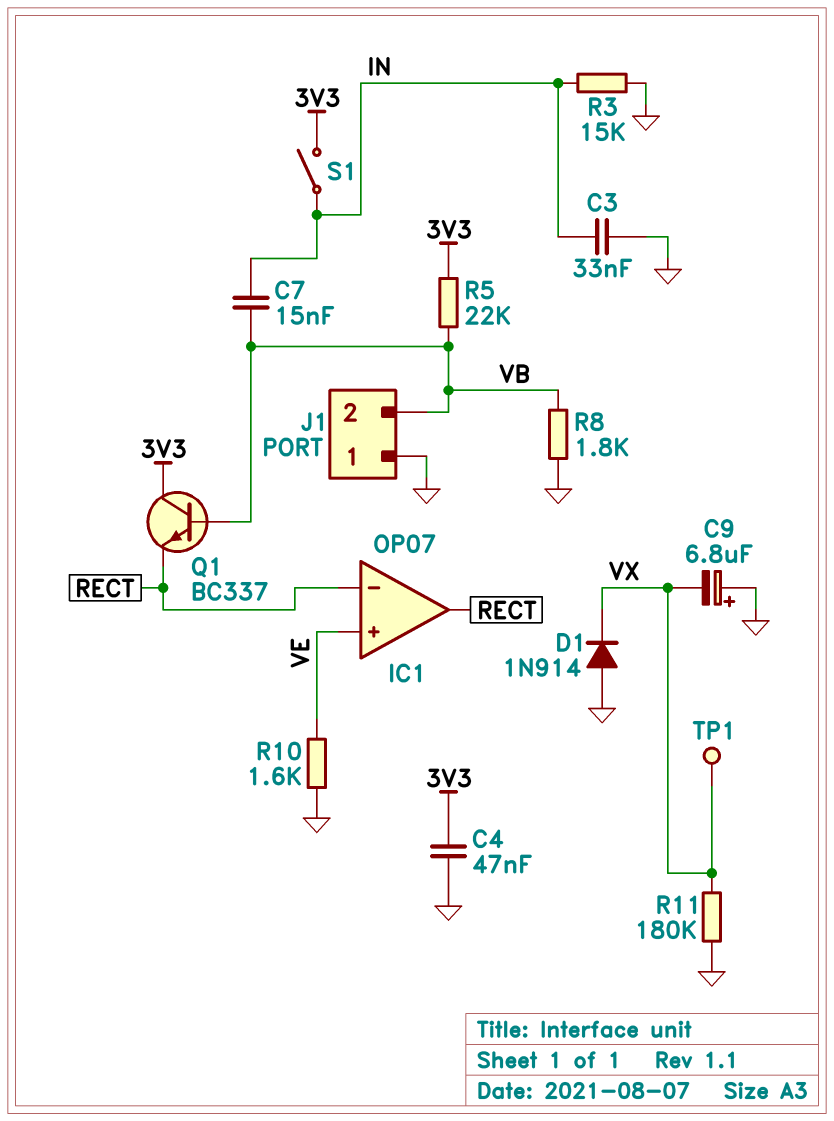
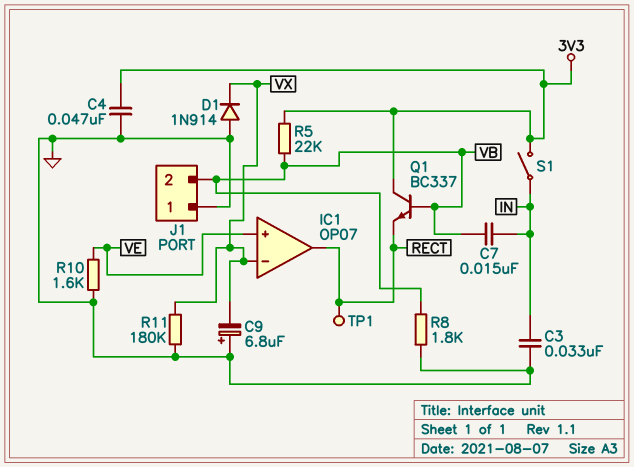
IC1 pin in-: RECT -> VX
R3: 15k (GND, IN) -> none
TP1: test point (VX) -> test point (RECT)

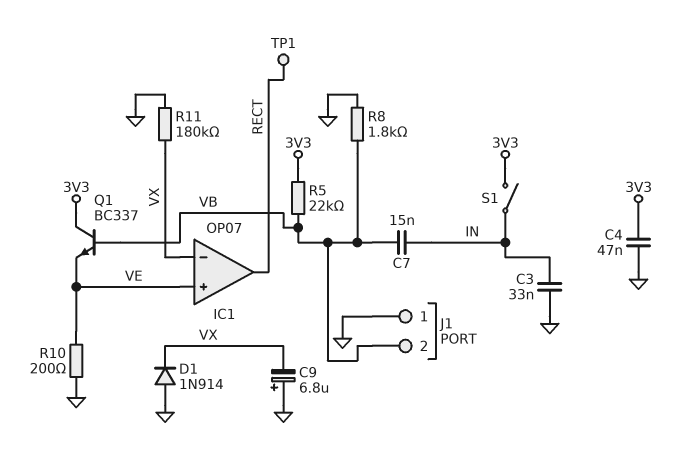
Q1: NPN BC337 (B VB, C 3V3, E RECT) -> NPN BC337 (B VB, C 3V3, E VE)
R10: 1.6k (GND, VE) -> 200 (GND, VE)

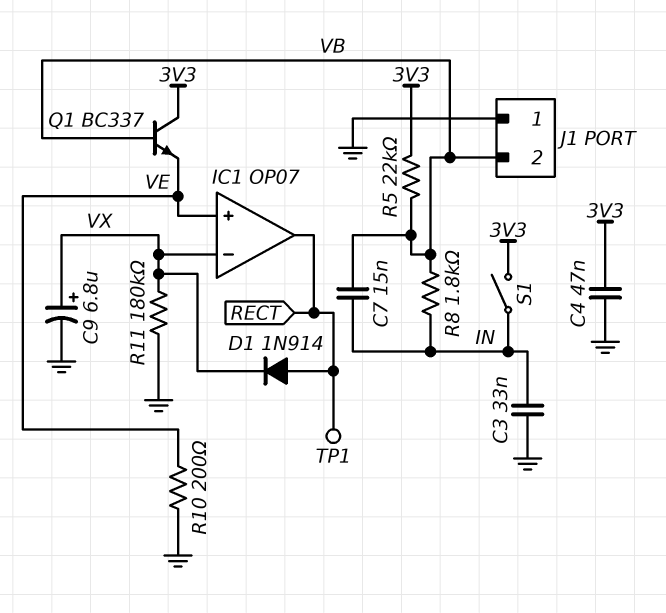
C9: 6.8uF (plus GND, minus VX) -> 6.8uF (plus VX, minus GND)
D1: diode 1N914 (A GND, K VX) -> diode 1N914 (A RECT, K VX)
R8: 1.8k (GND, VB) -> 1.8k (IN, VB)

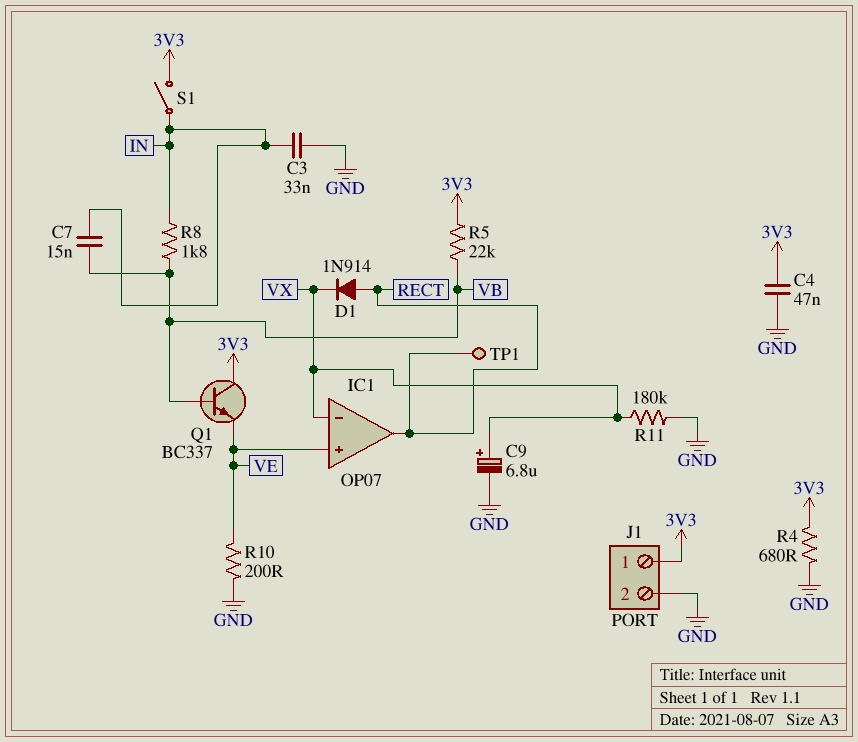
J1 pin 1: GND -> 3V3
J1 pin 2: VB -> GND
R4: none -> 680 (3V3, GND)

